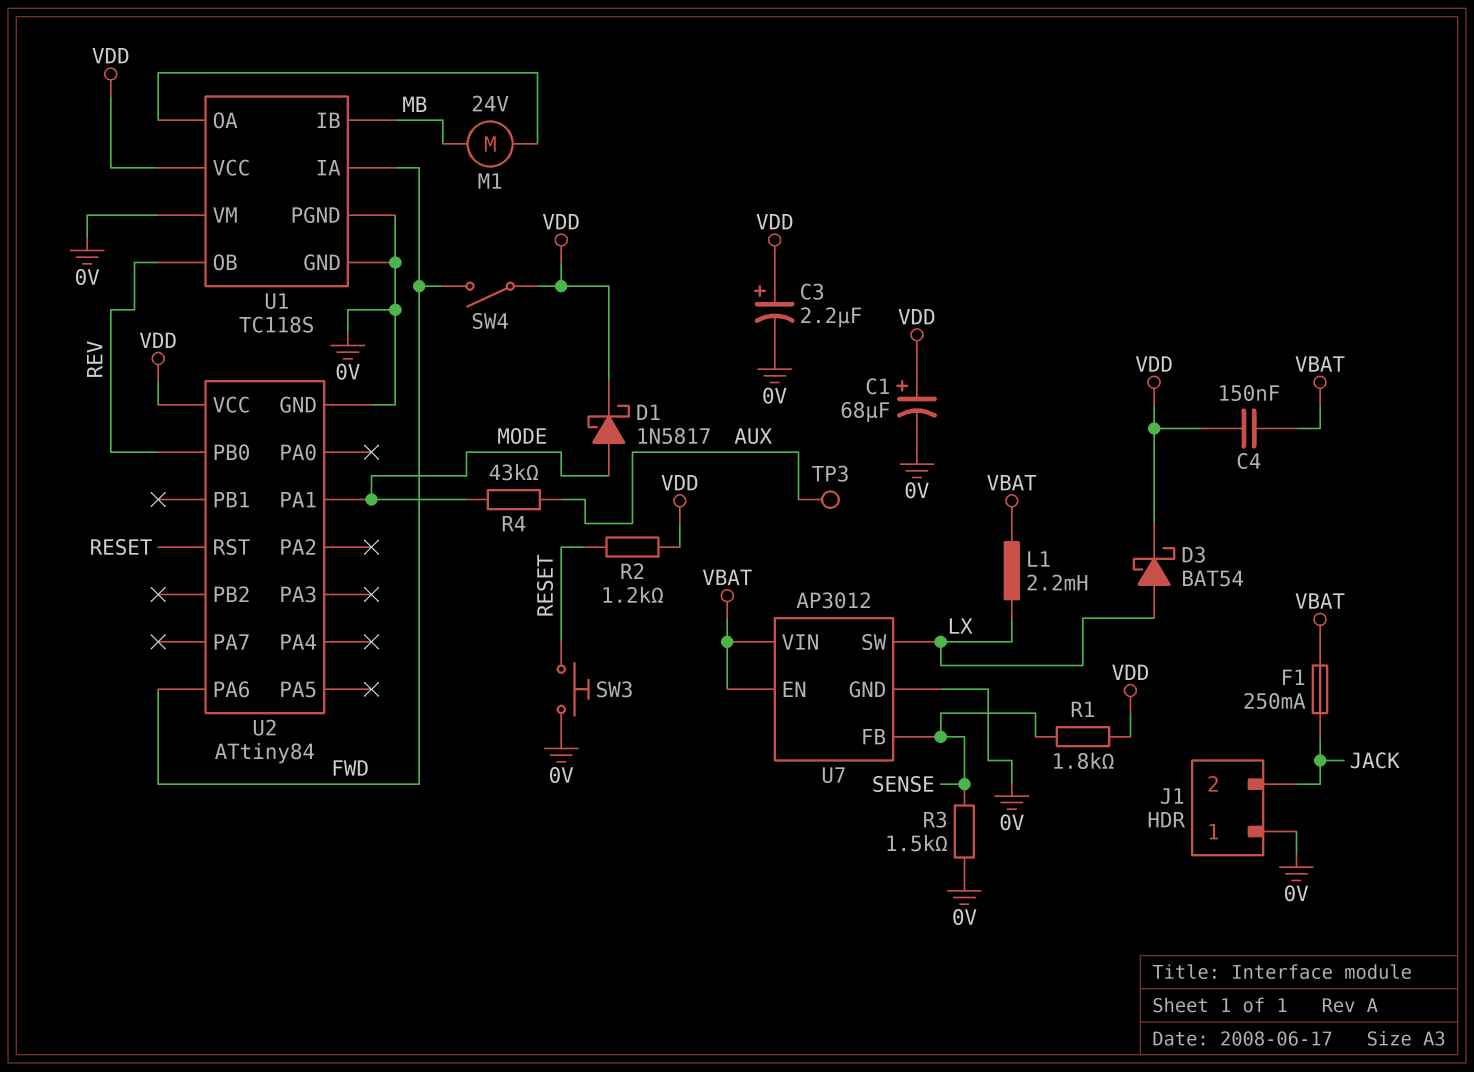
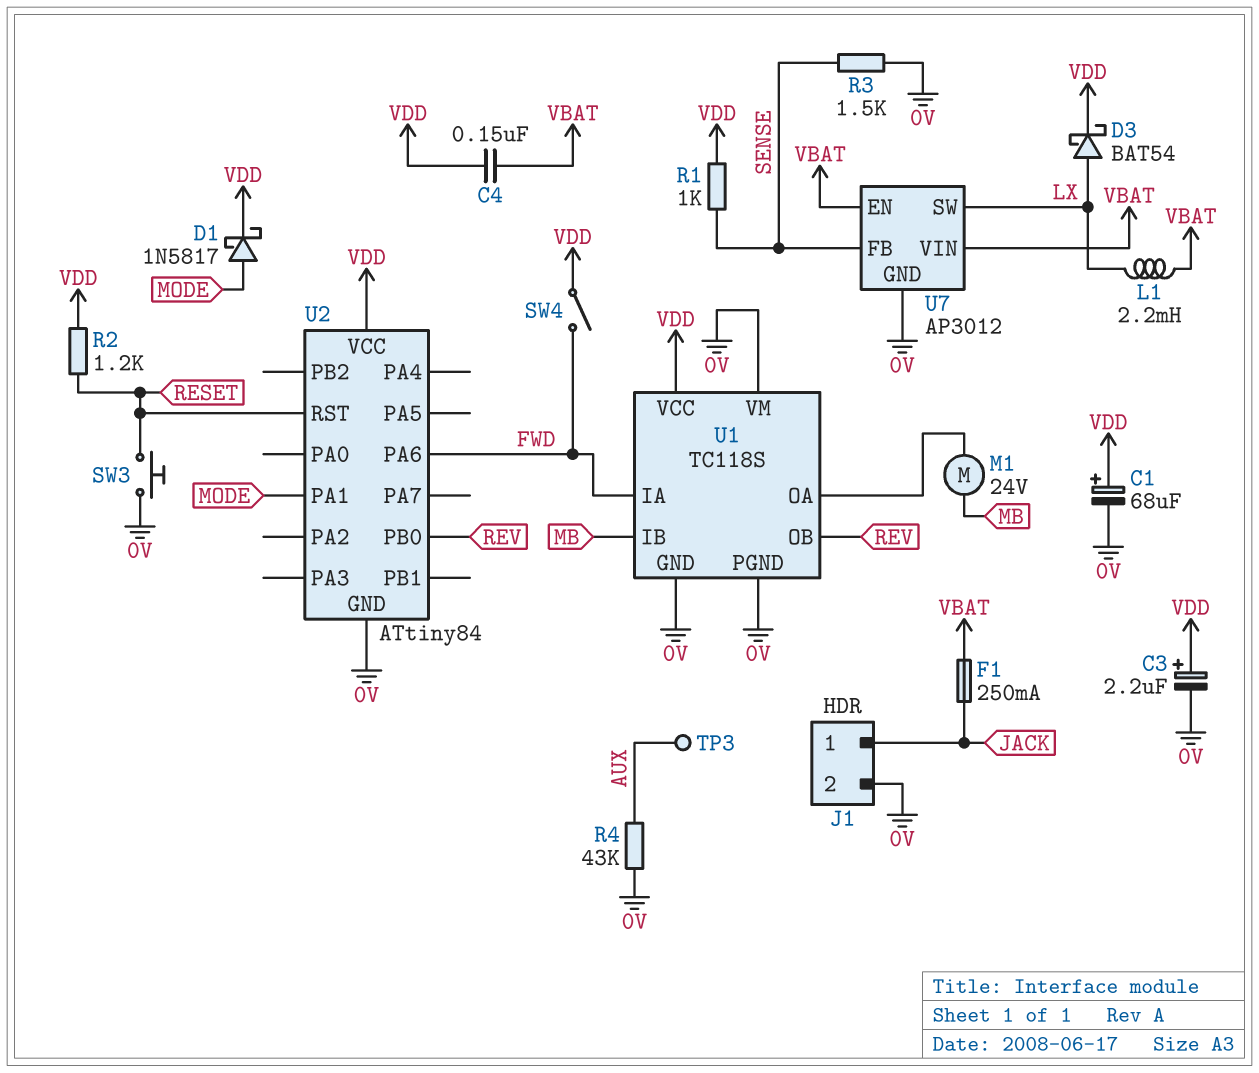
J1 pin 1: 0V -> JACK
J1 pin 2: JACK -> 0V
R1: 1.8k (SENSE, VDD) -> 1k (SENSE, VDD)
R4: 43k (AUX, MODE) -> 43k (0V, AUX)

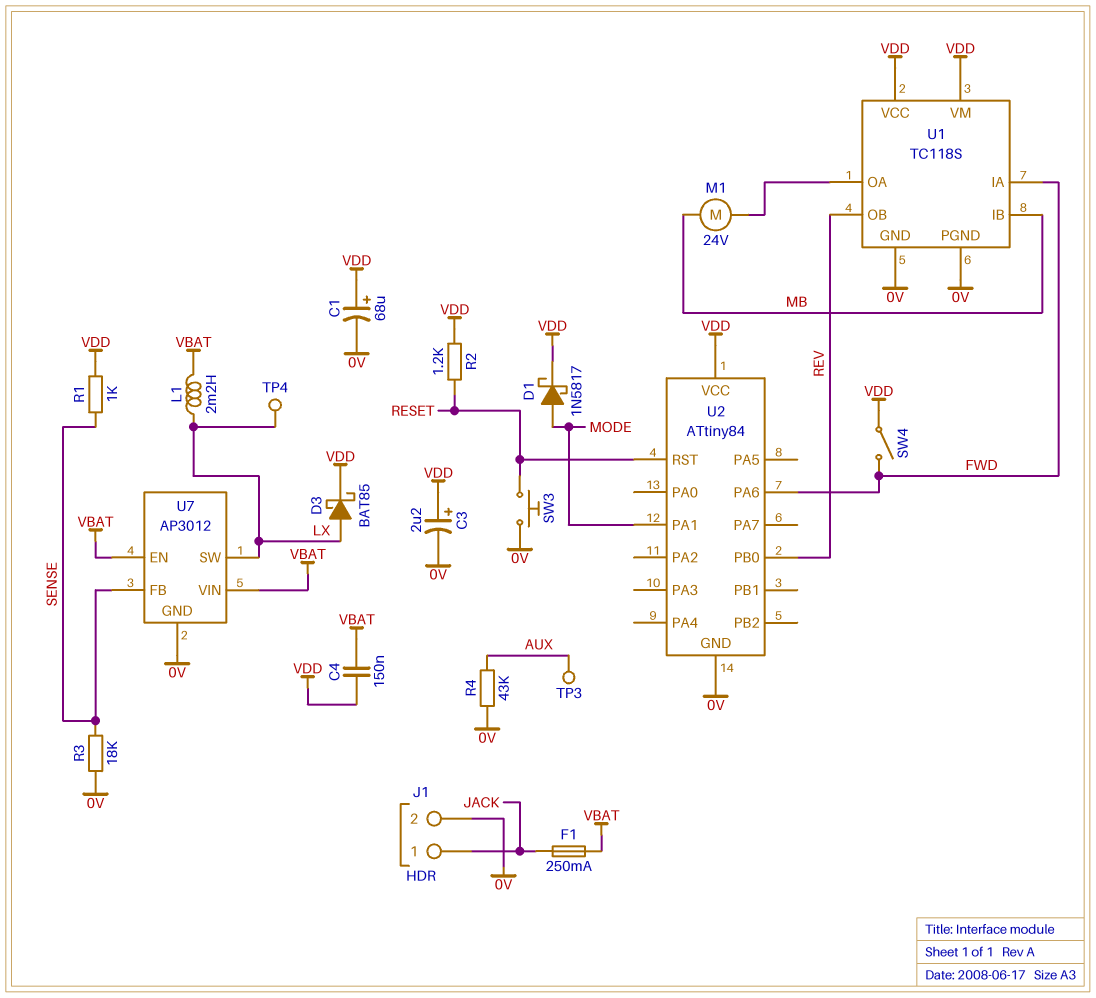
D3: schottky BAT54 (A LX, K VDD) -> schottky BAT85 (A LX, K VDD)
R3: 1.5k (0V, SENSE) -> 18k (0V, SENSE)
TP4: none -> test point (LX)
U1 pin VM: 0V -> VDD

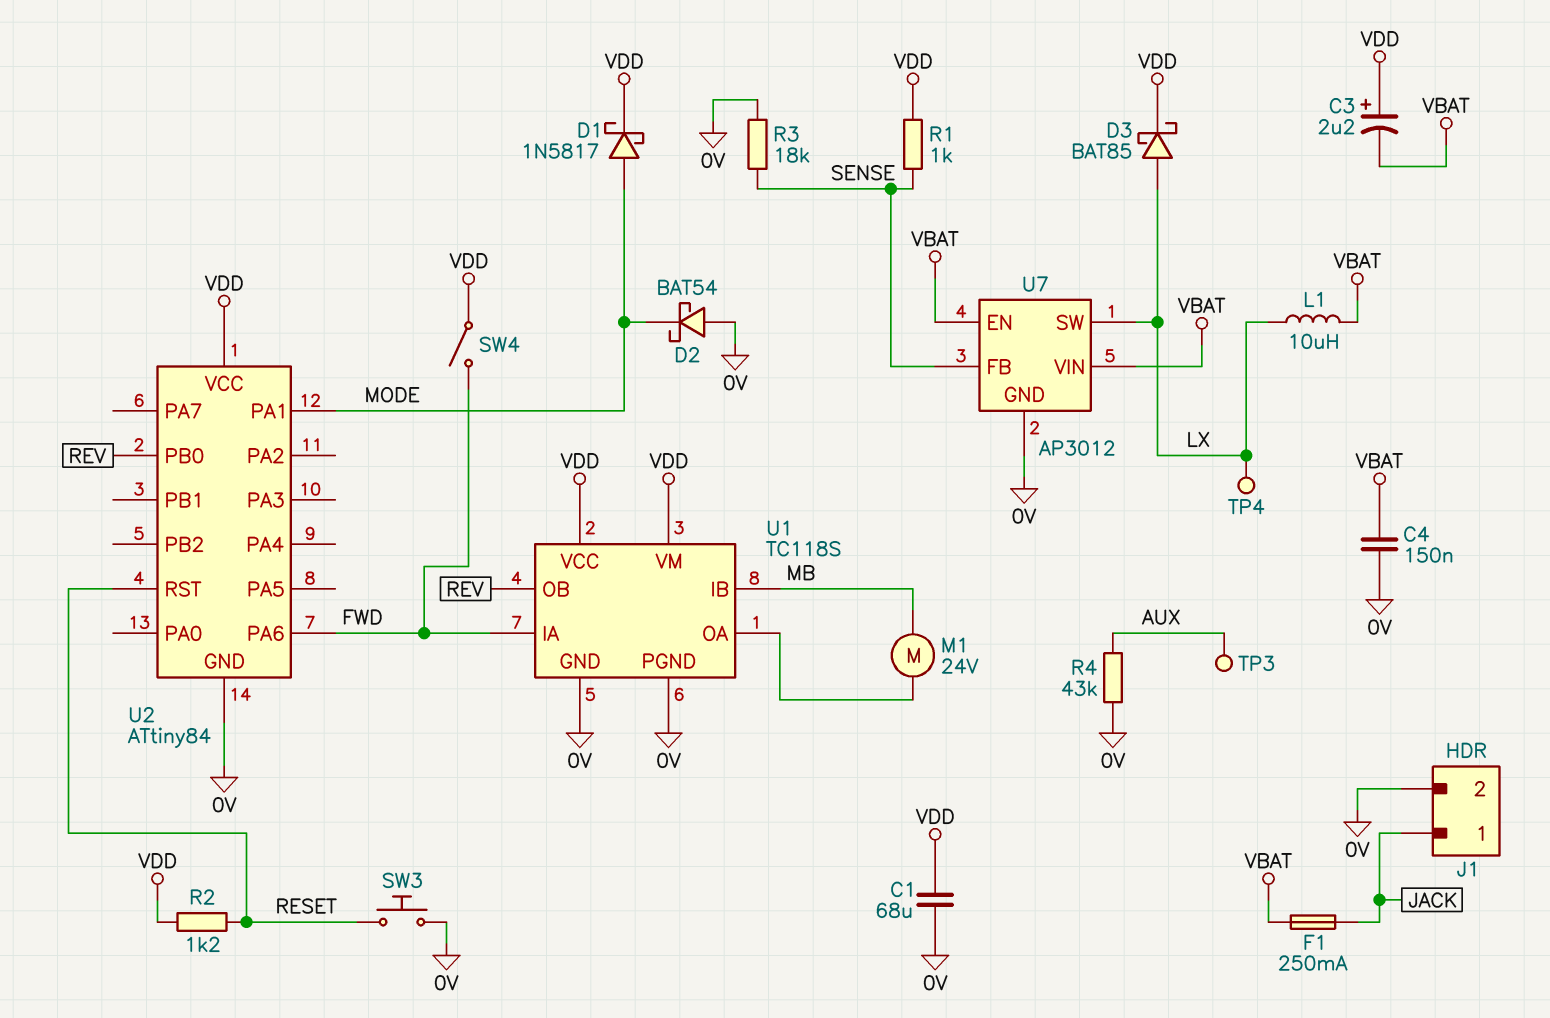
C1: 68uF (plus VDD, minus 0V) -> 68uF (0V, VDD)
C3: 2.2uF (plus VDD, minus 0V) -> 2.2uF (plus VDD, minus VBAT)
C4: 150nF (VBAT, VDD) -> 150nF (0V, VBAT)
D2: none -> schottky BAT54 (A 0V, K MODE)
L1: 2.2mH (LX, VBAT) -> 10uH (LX, VBAT)

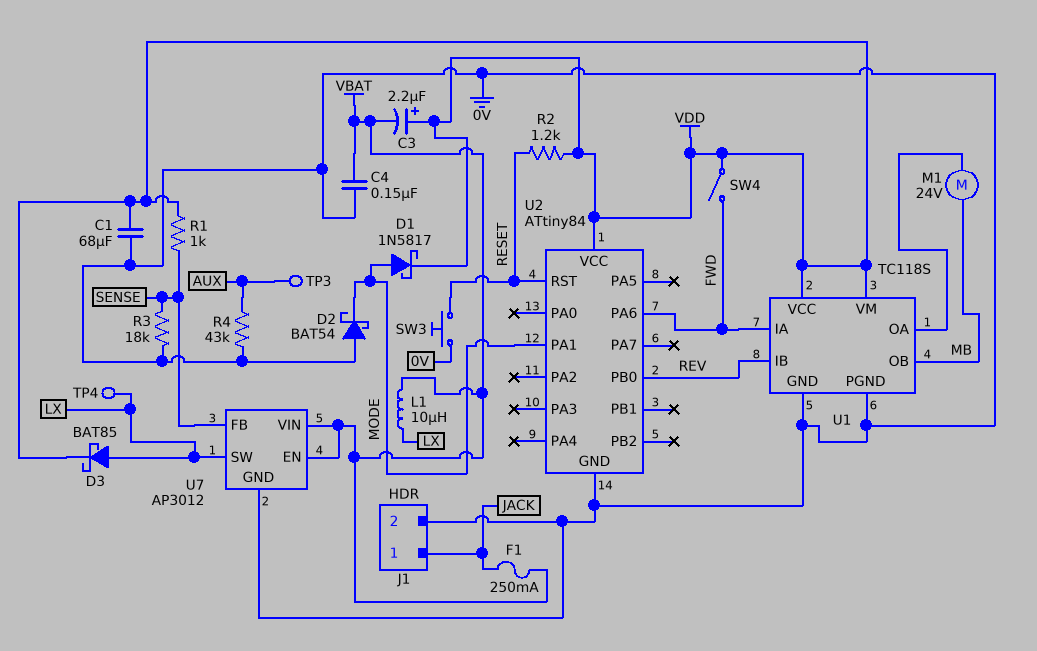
U1 pin IB: MB -> REV
U1 pin OB: REV -> MB

